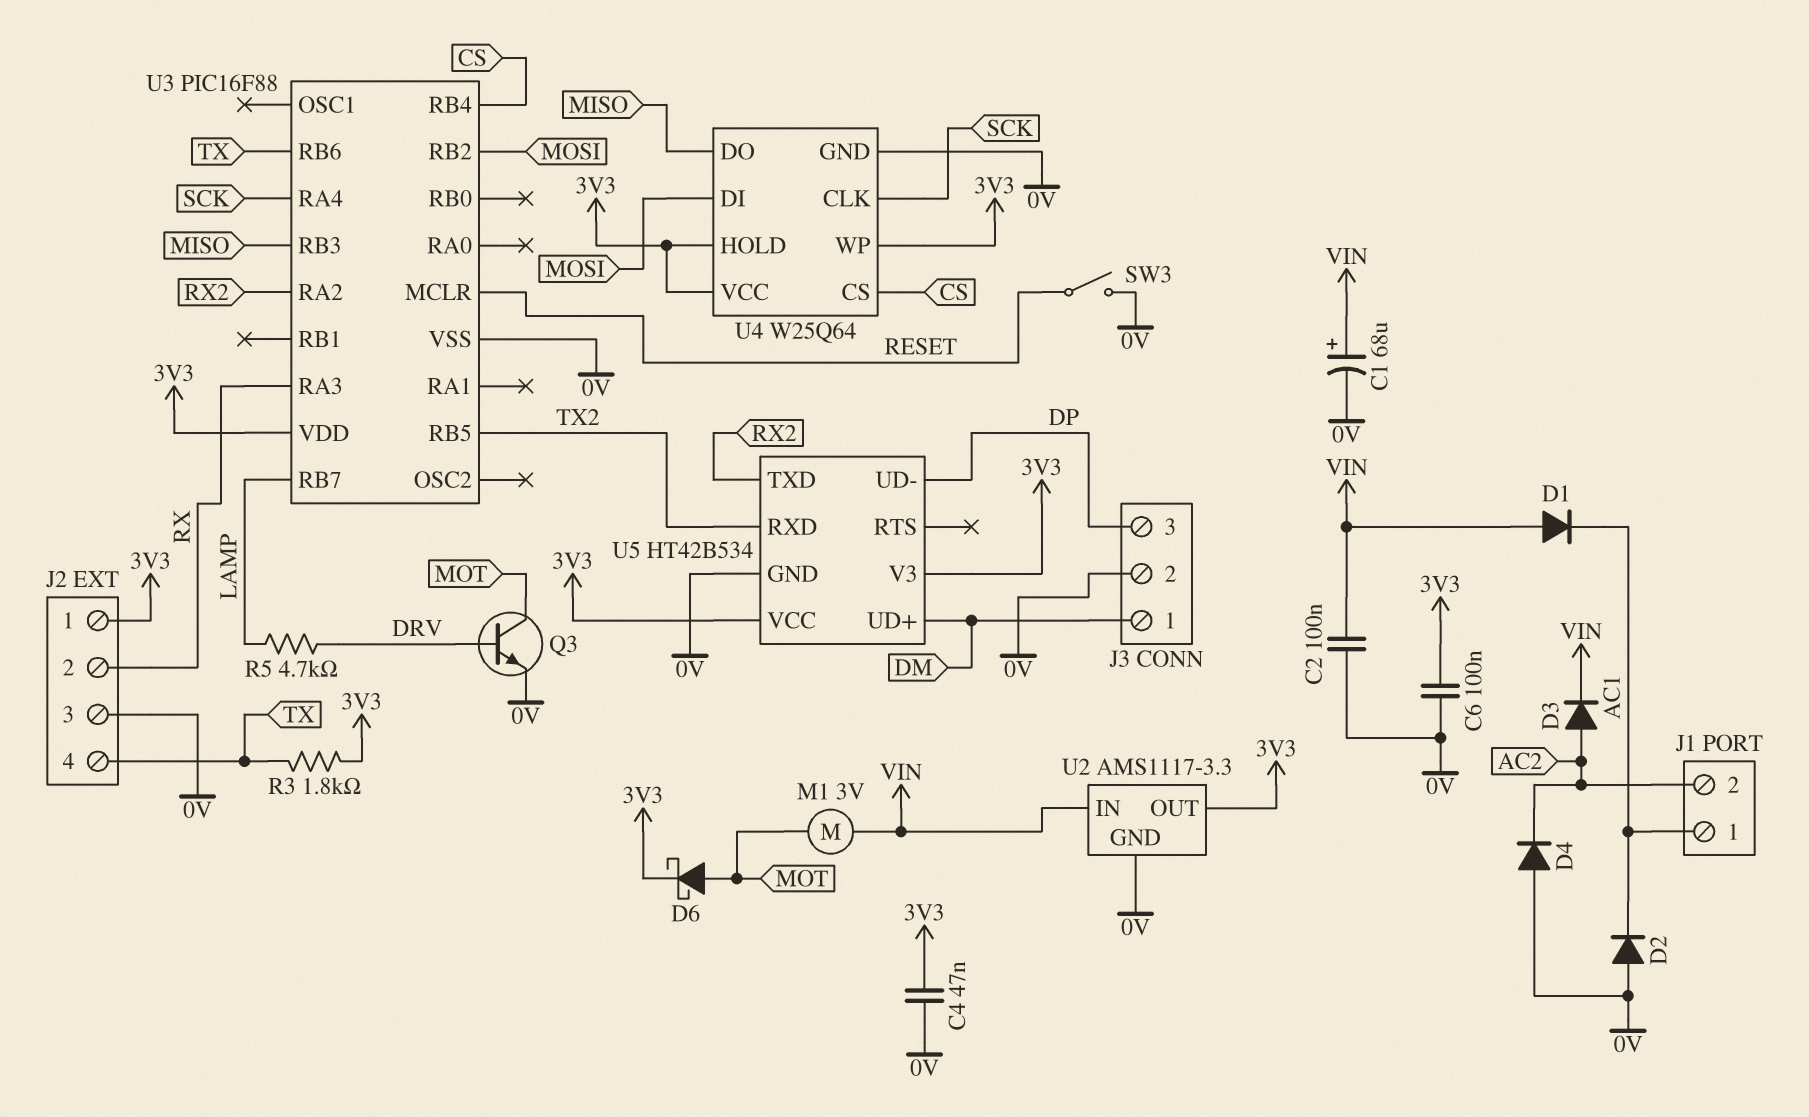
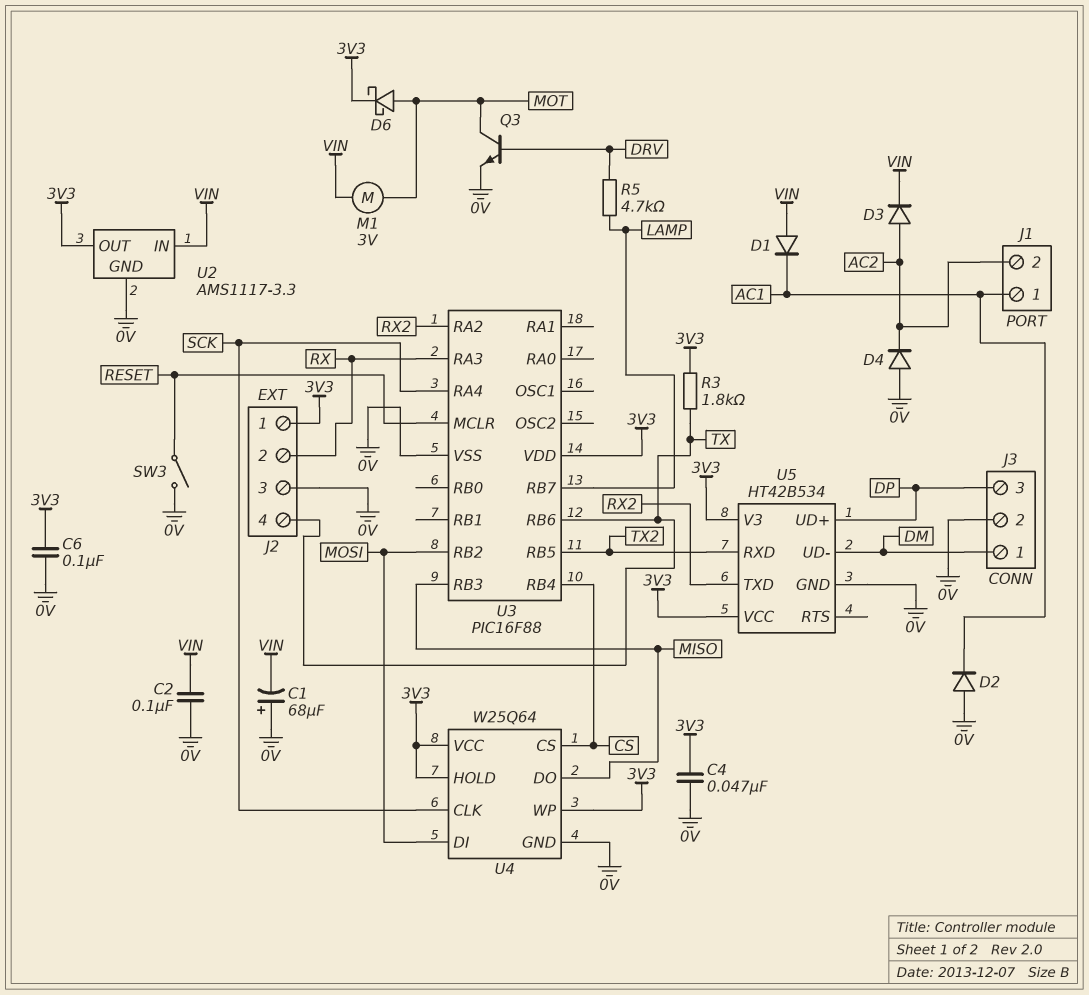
C1: 68uF (plus VIN, minus 0V) -> 68uF (plus 0V, minus VIN)
U5 pin UD+: DM -> DP
U5 pin UD-: DP -> DM

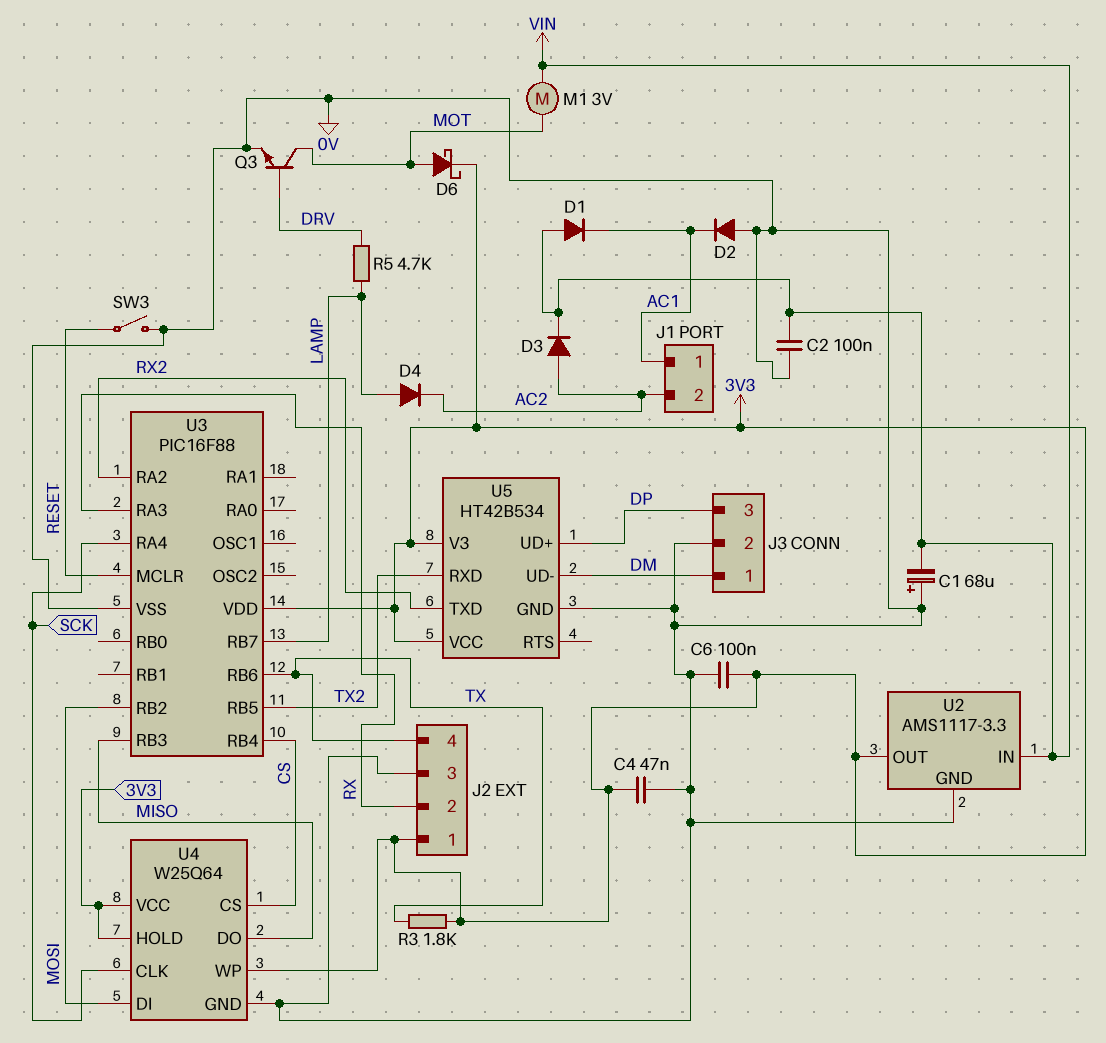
D4: diode (A 0V, K AC2) -> diode (A LAMP, K AC2)

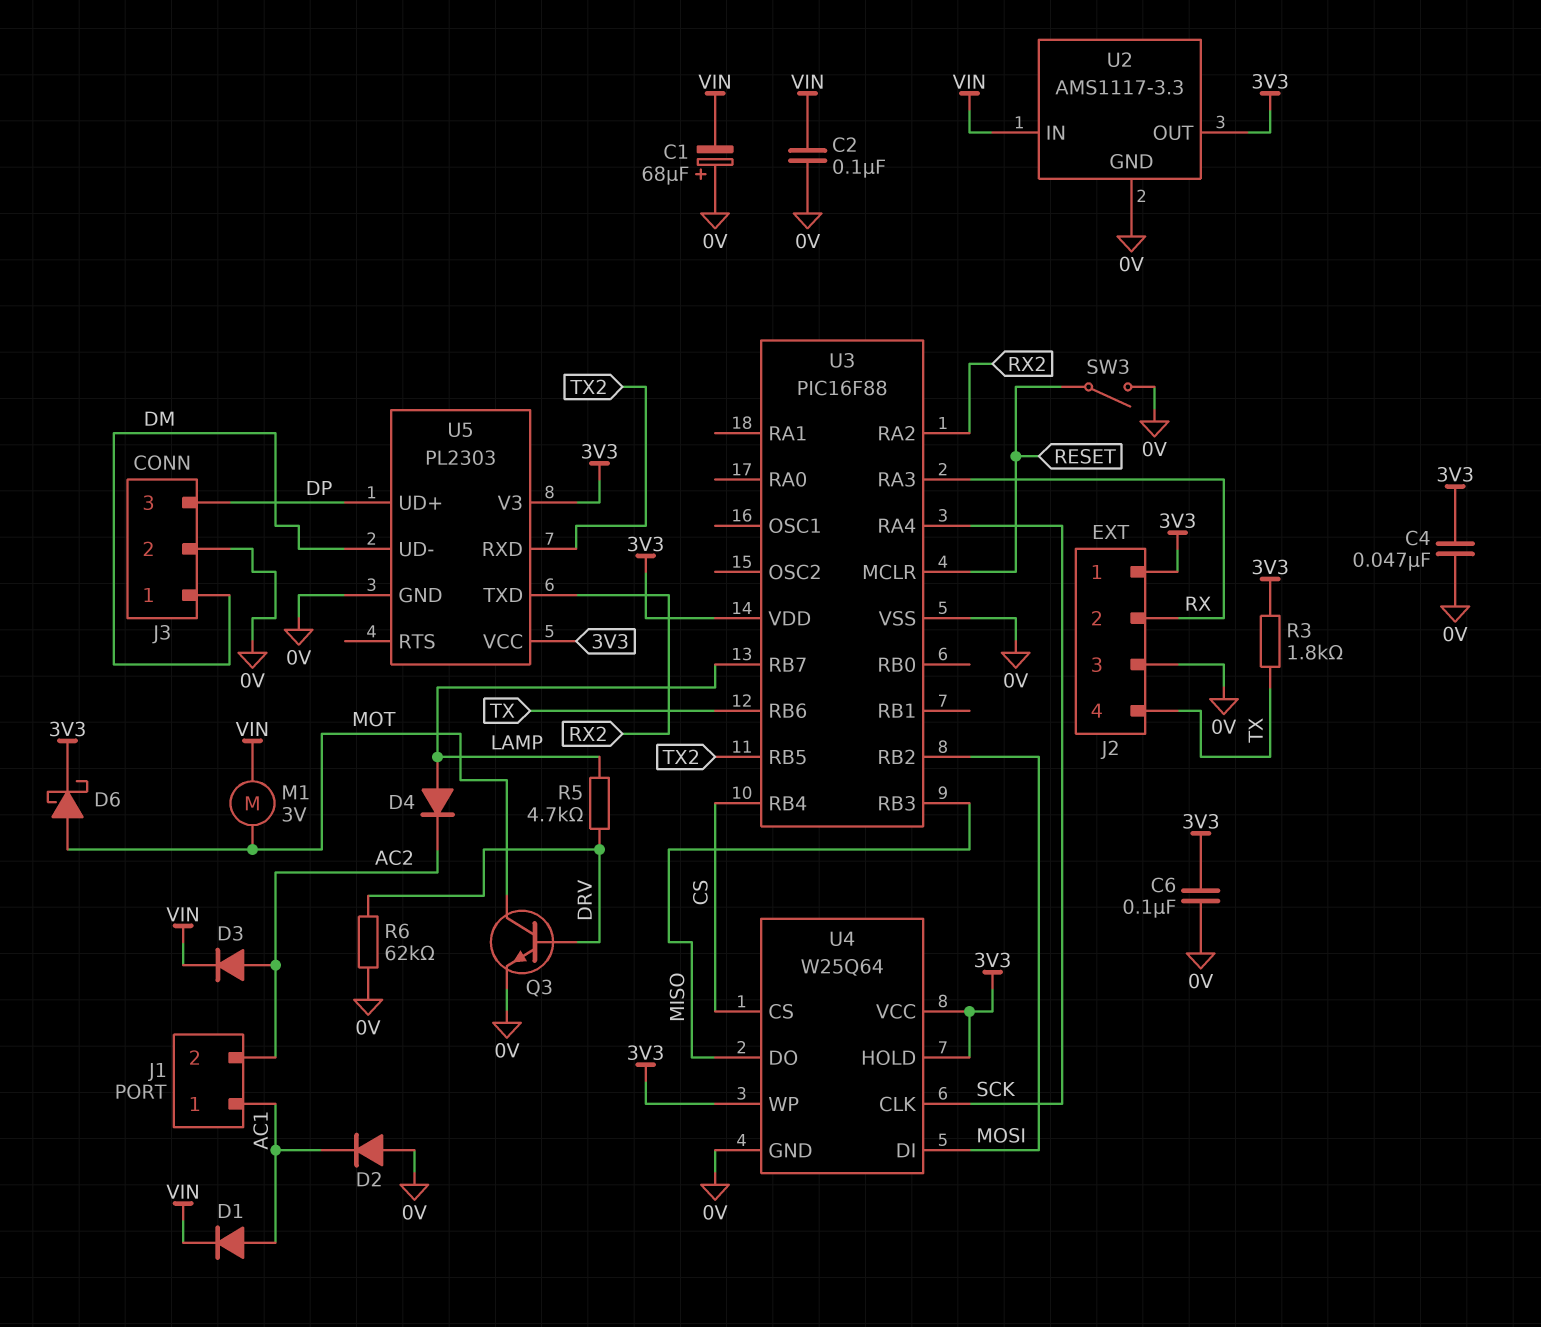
D1: diode (A VIN, K AC1) -> diode (A AC1, K VIN)
R6: none -> 62k (0V, DRV)
U5: HT42B534 -> PL2303

